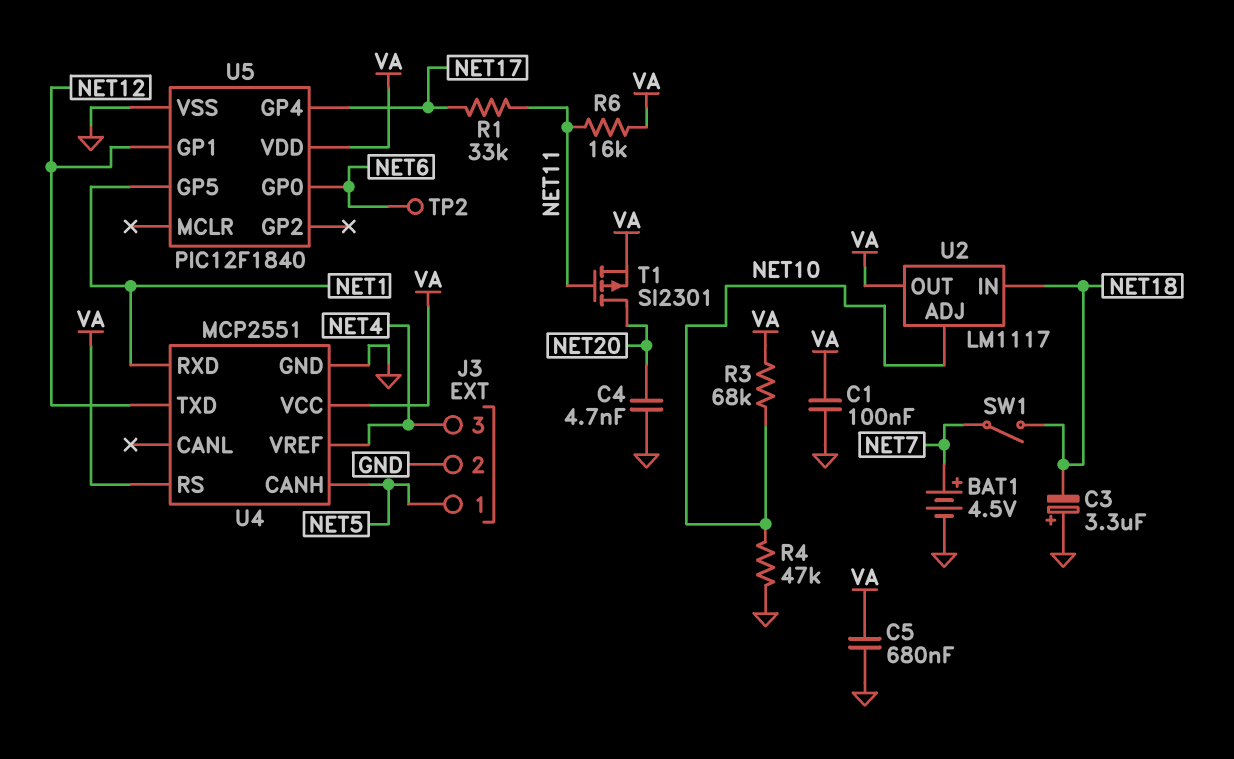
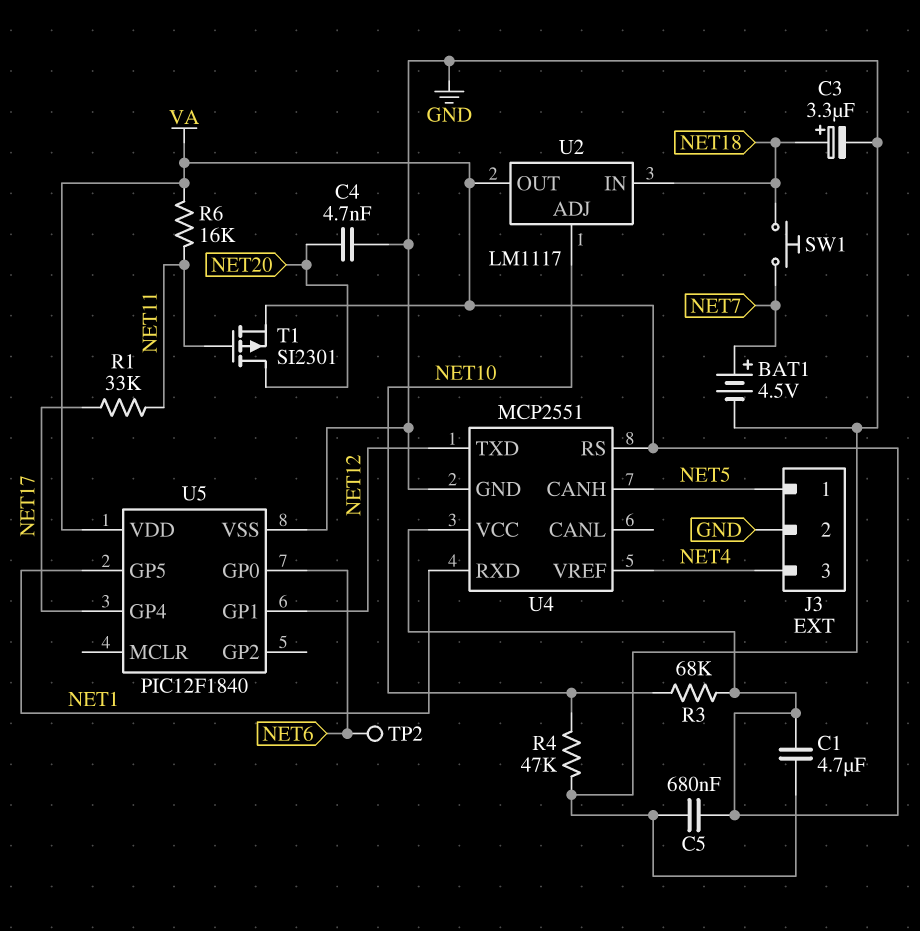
C1: 100nF (GND, VA) -> 4.7uF (GND, VA)
C3: 3.3uF (plus GND, minus NET18) -> 3.3uF (plus NET18, minus GND)
SW1: switch (NET7, NET18) -> button (NET7, NET18)

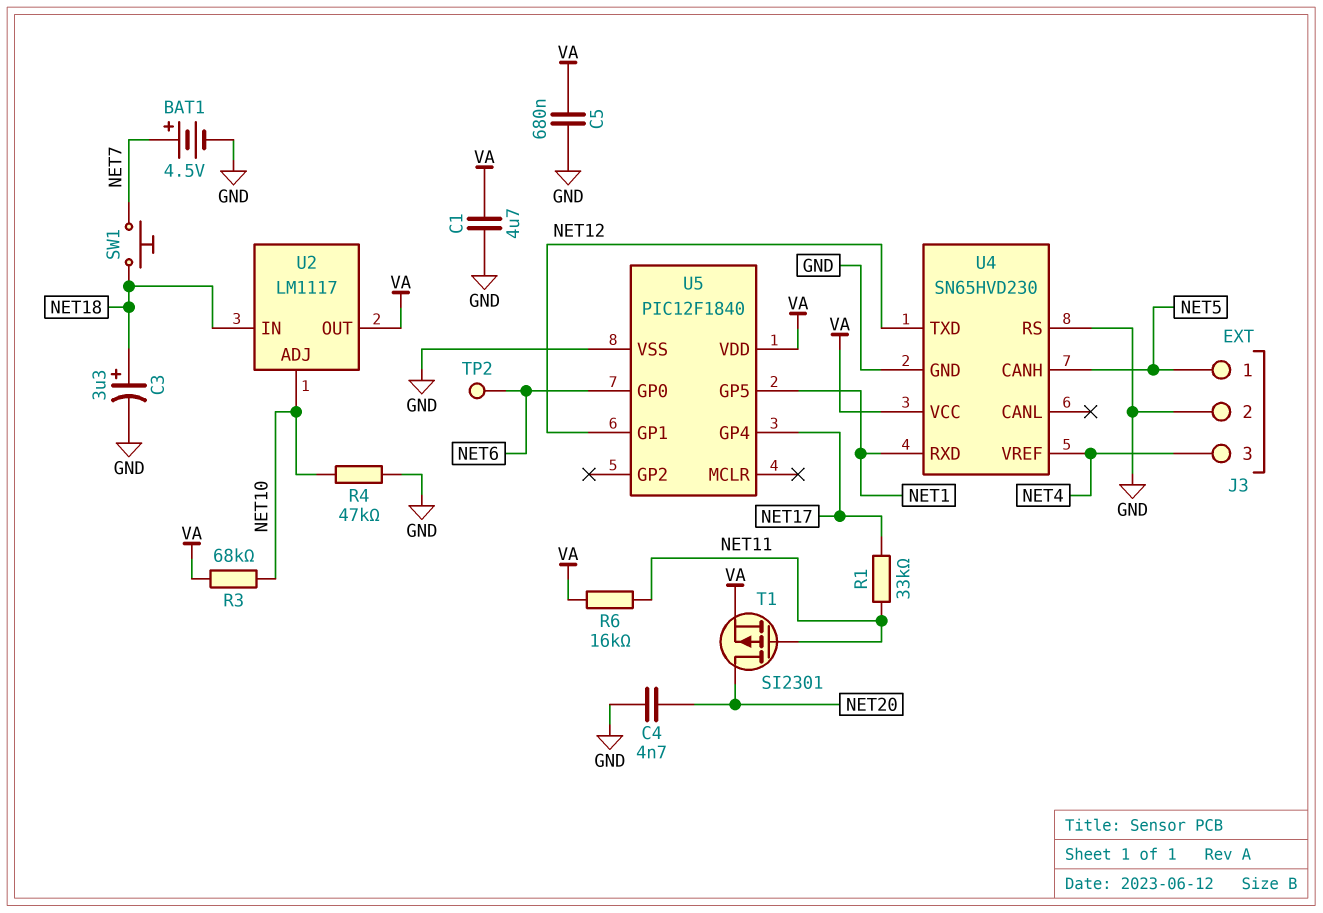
U4: MCP2551 -> SN65HVD230
U4 pin RS: VA -> GND

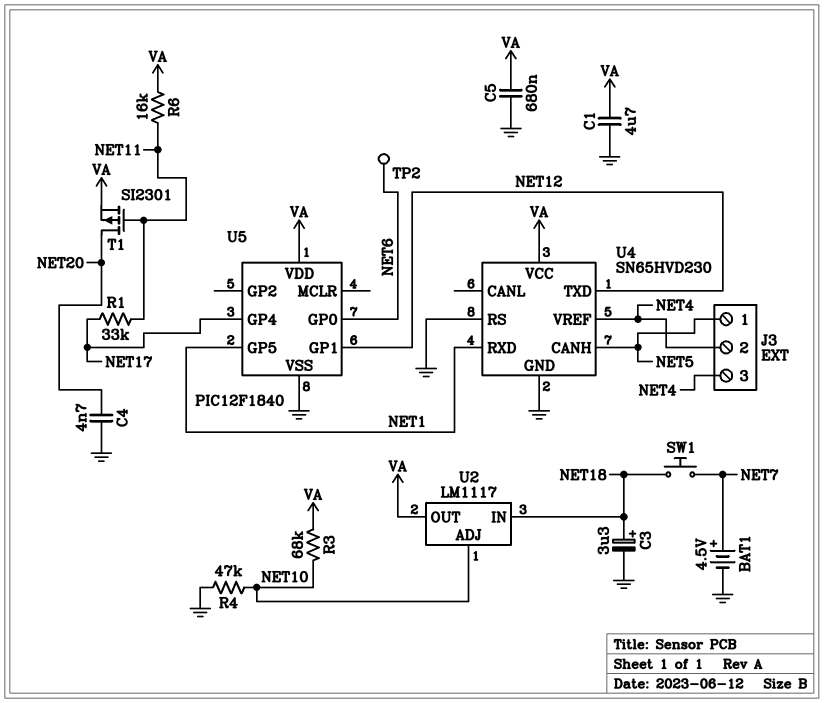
J3 pin 2: GND -> NET4

